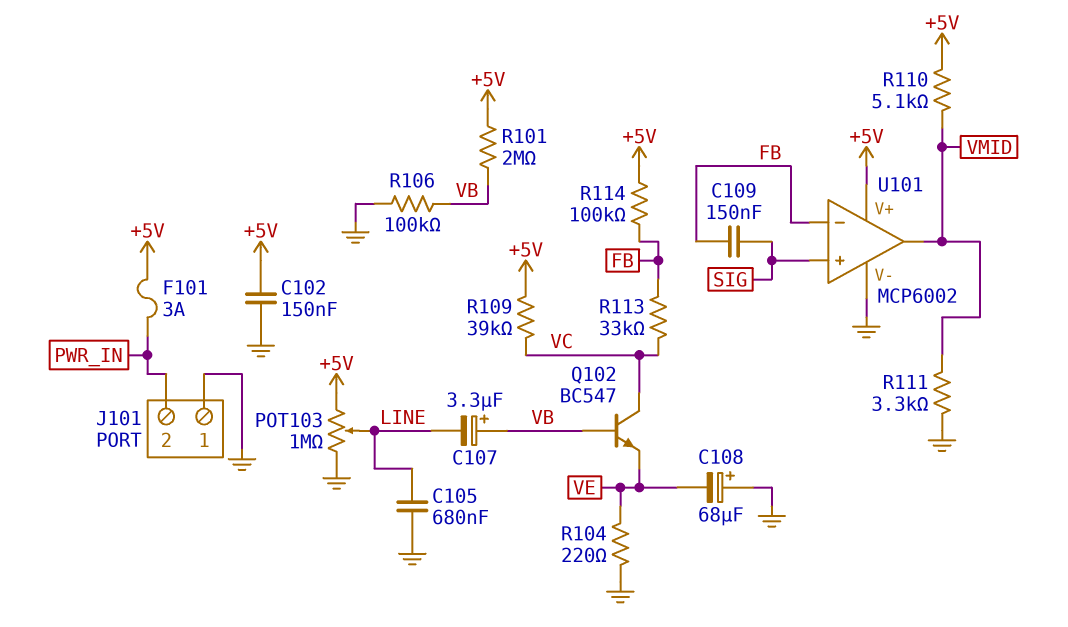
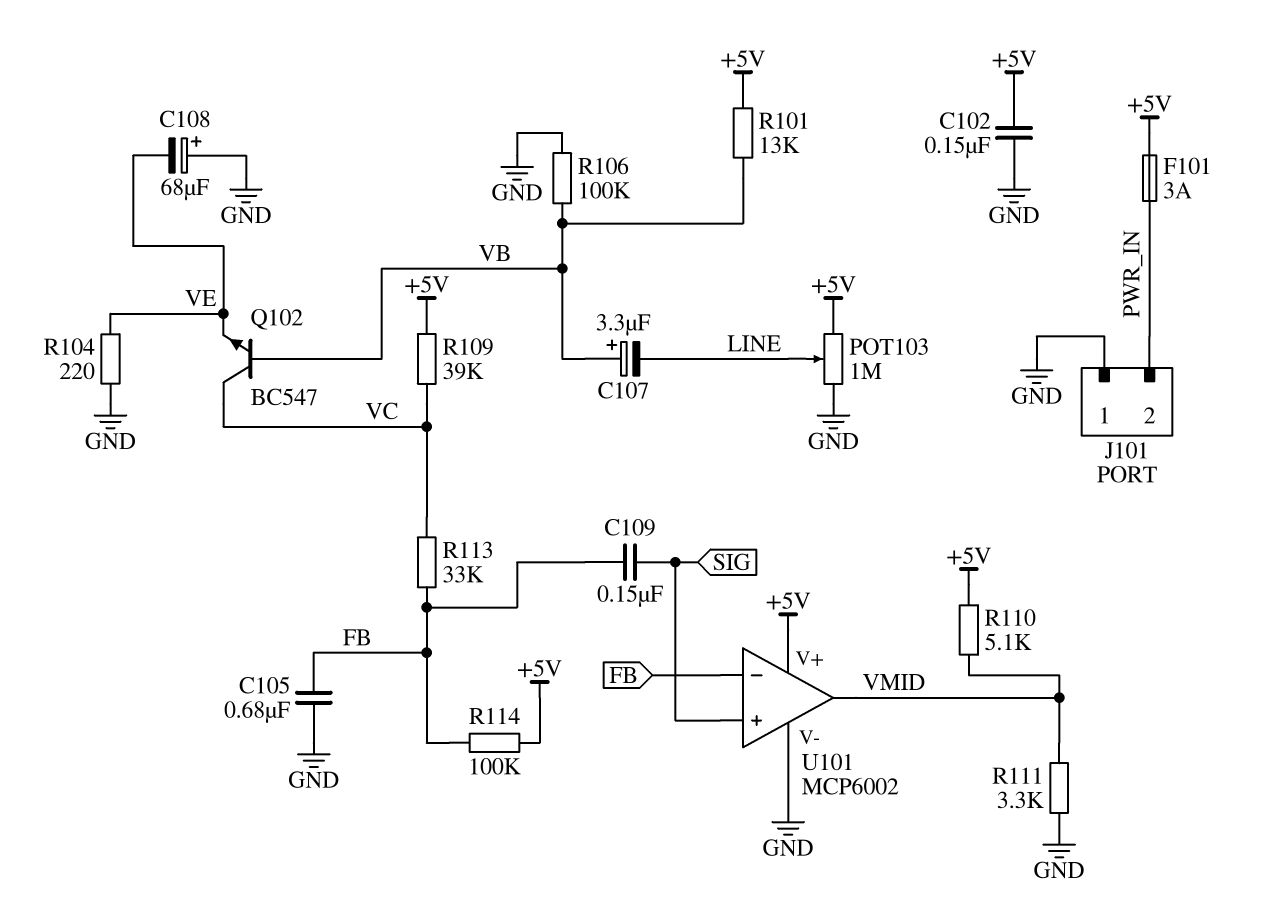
C105: 680nF (GND, LINE) -> 680nF (FB, GND)
R101: 2M (+5V, VB) -> 13k (+5V, VB)

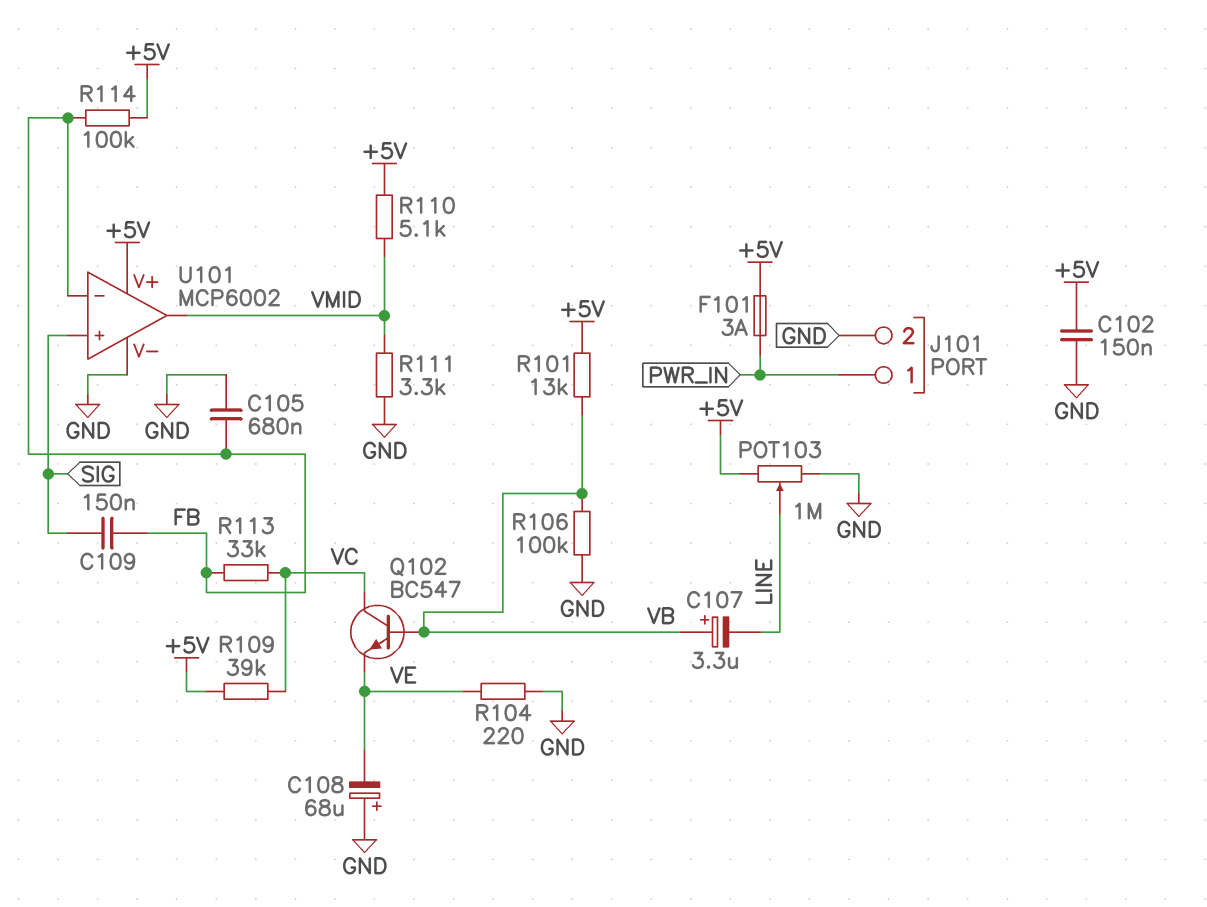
J101 pin 1: GND -> PWR_IN
J101 pin 2: PWR_IN -> GND

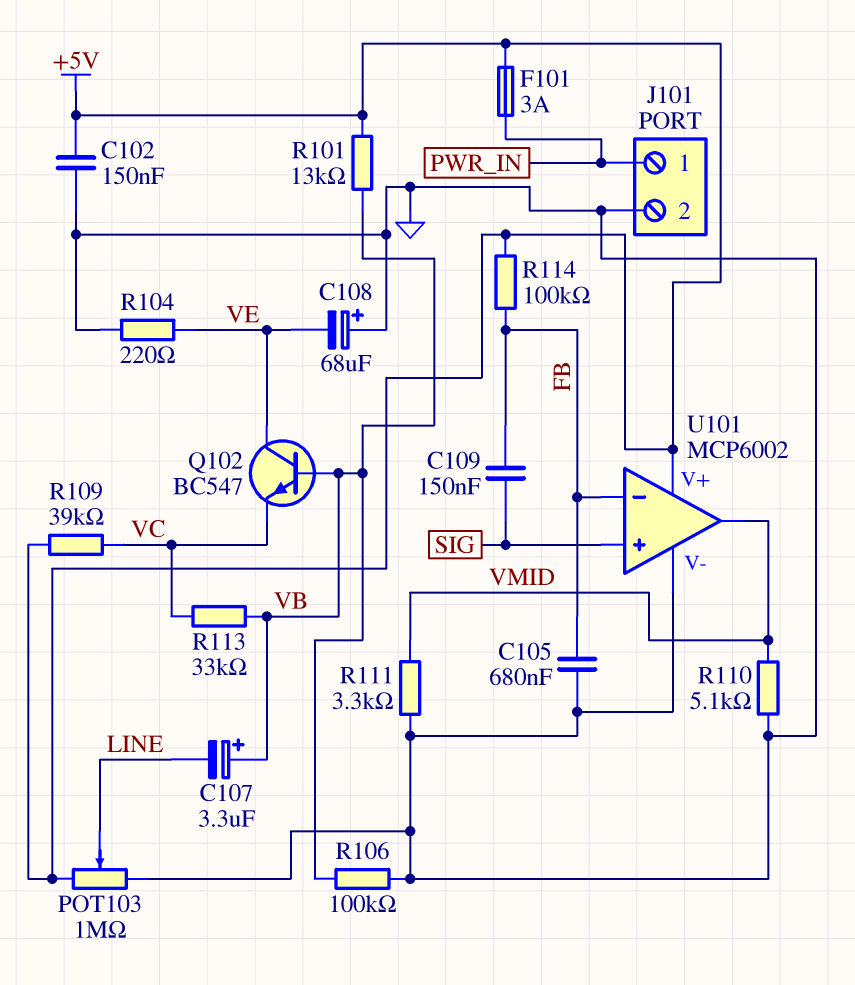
Q102: NPN BC547 (B VB, C VC, E VE) -> NPN BC547 (B VB, C VE, E VC)
R110: 5.1k (+5V, VMID) -> 5.1k (GND, VMID)
R113: 33k (FB, VC) -> 33k (VB, VC)

